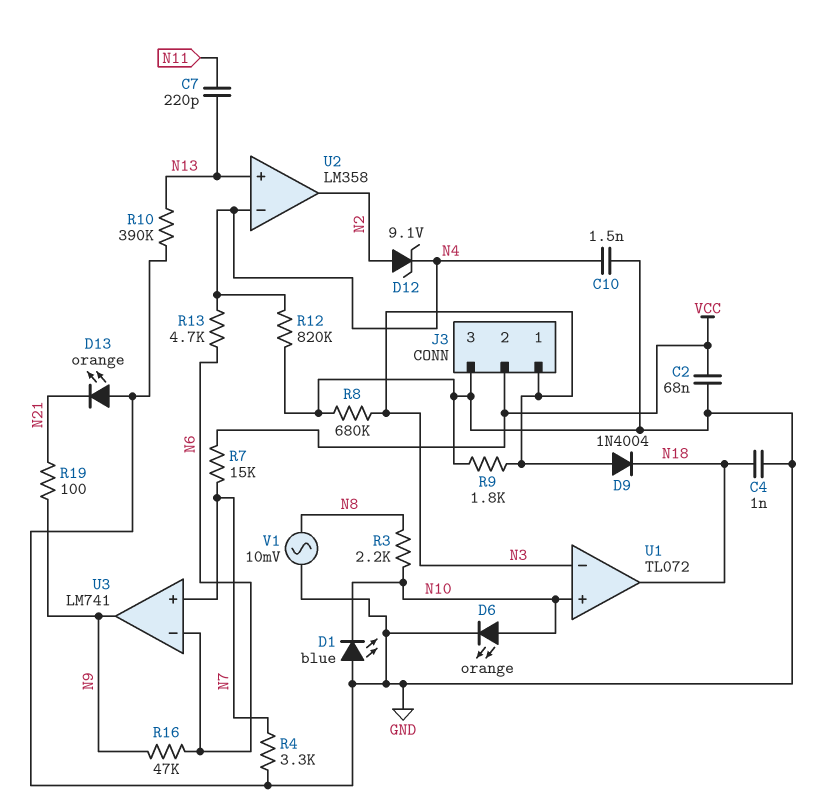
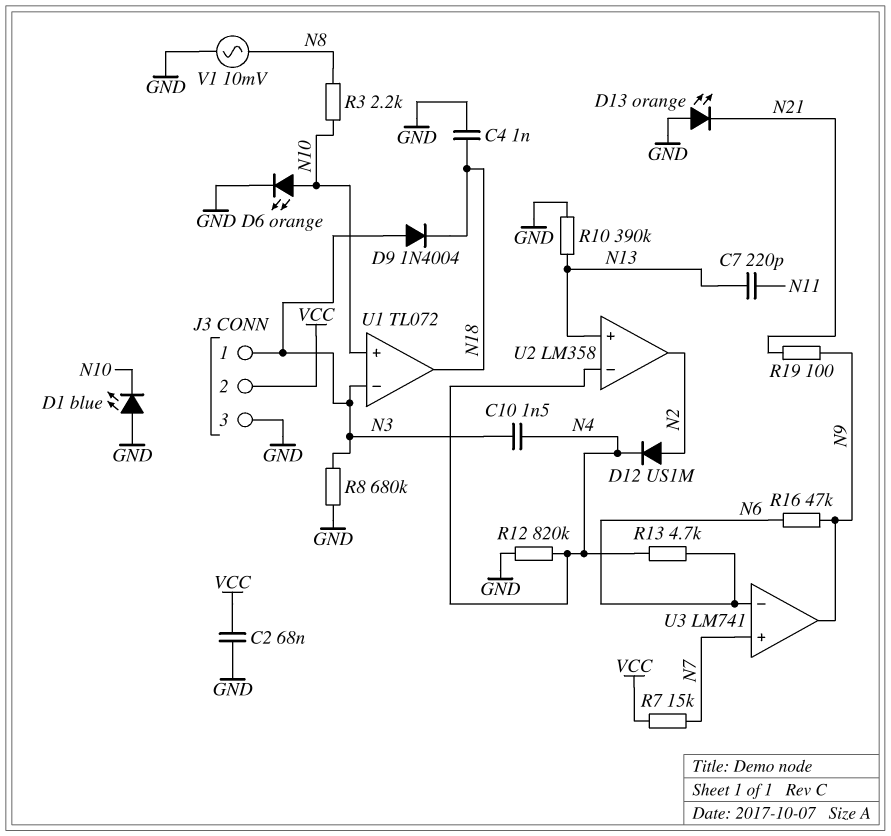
C10: 1.5nF (GND, N4) -> 1.5nF (N3, N4)
D12: zener 9.1V (A N2, K N4) -> diode US1M (A N2, K N4)
R4: 3.3k (GND, N7) -> none
R9: 1.8k (GND, N3) -> none

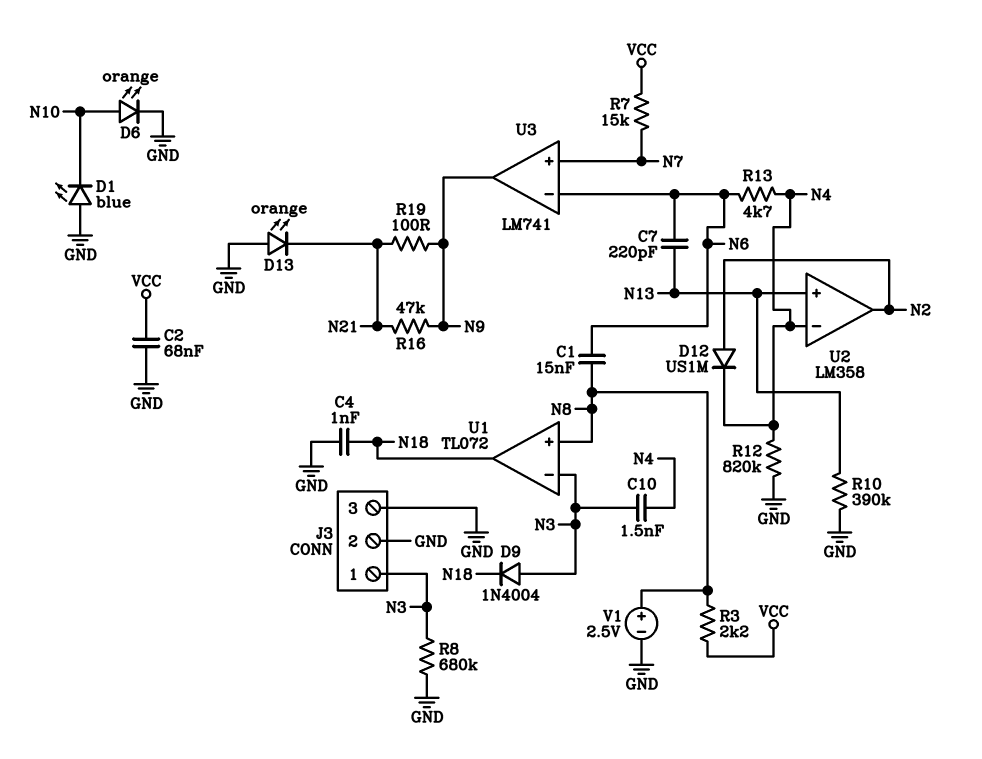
C1: none -> 15nF (N6, N8)
C7: 220pF (N11, N13) -> 220pF (N6, N13)
J3 pin 2: VCC -> GND
R3: 2.2k (N8, N10) -> 2.2k (N8, VCC)
R16: 47k (N6, N9) -> 47k (N9, N21)
U1 pin in+: N10 -> N8
V1: AC 10mV (GND, N8) -> 2.5V (plus N8, minus GND)

